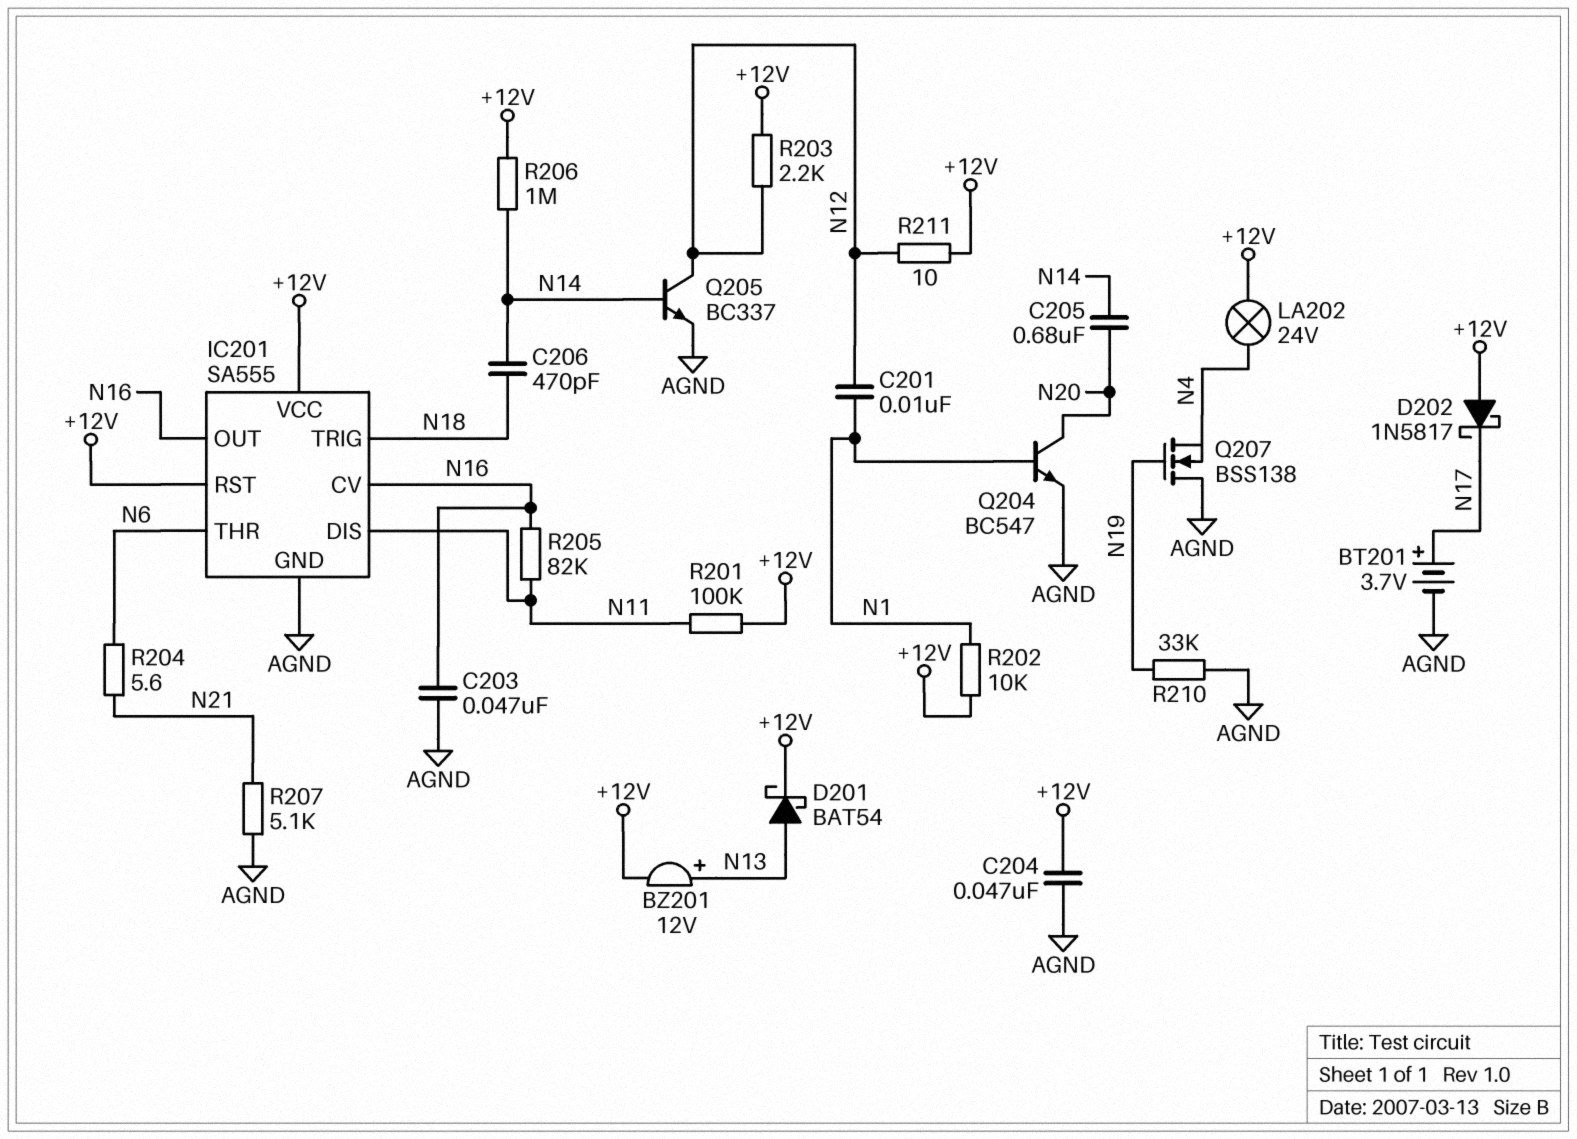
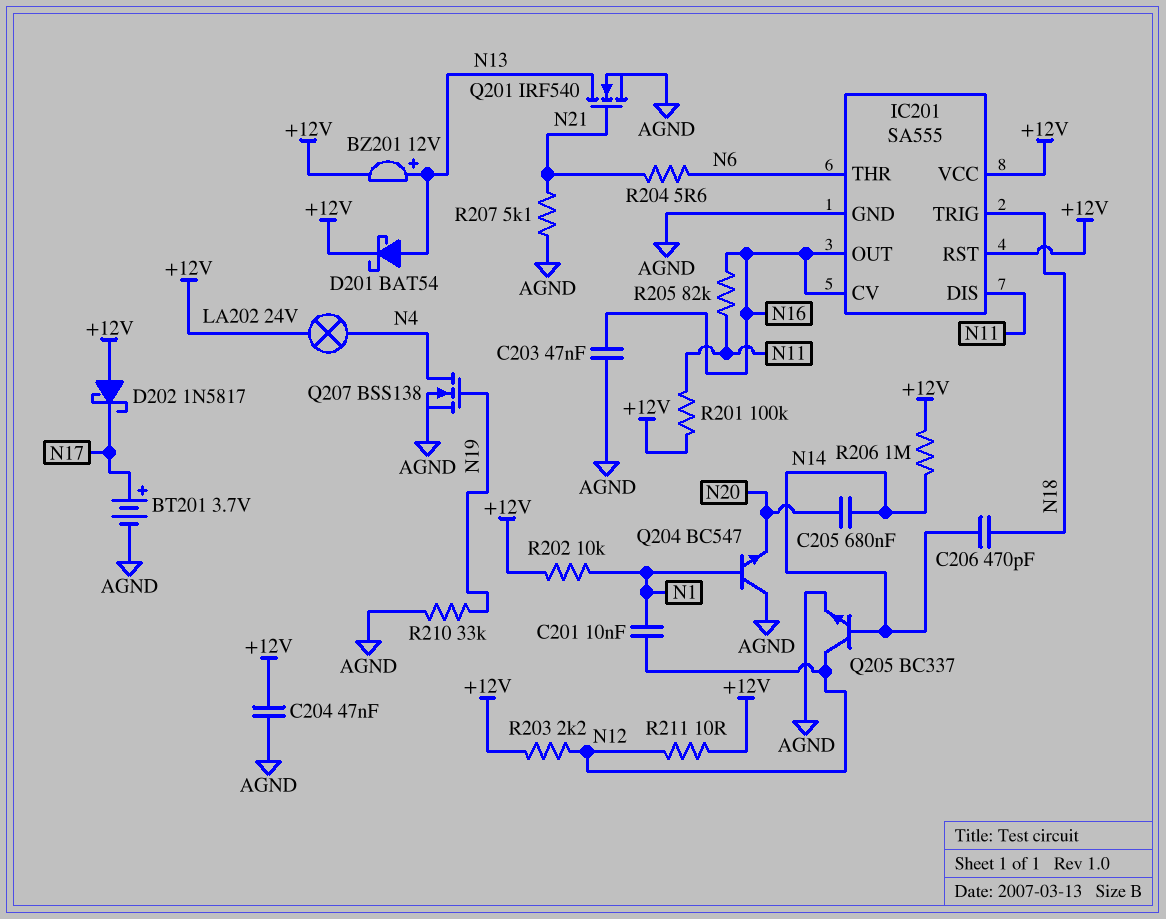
Q201: none -> NMOS IRF540 (G N21, D N13, S AGND)
Q204: NPN BC547 (B N1, C N20, E AGND) -> NPN BC547 (B N1, C AGND, E N20)
Q207: NMOS BSS138 (G N19, D AGND, S N4) -> NMOS BSS138 (G N19, D N4, S AGND)

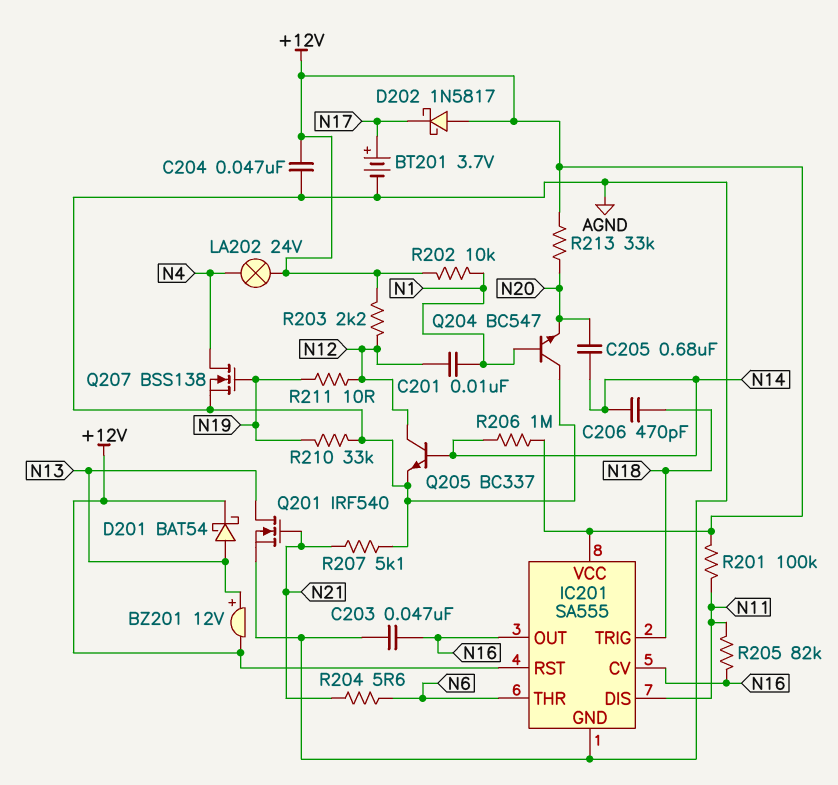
R211: 10 (+12V, N12) -> 10 (N12, N19)
R213: none -> 33k (+12V, N20)

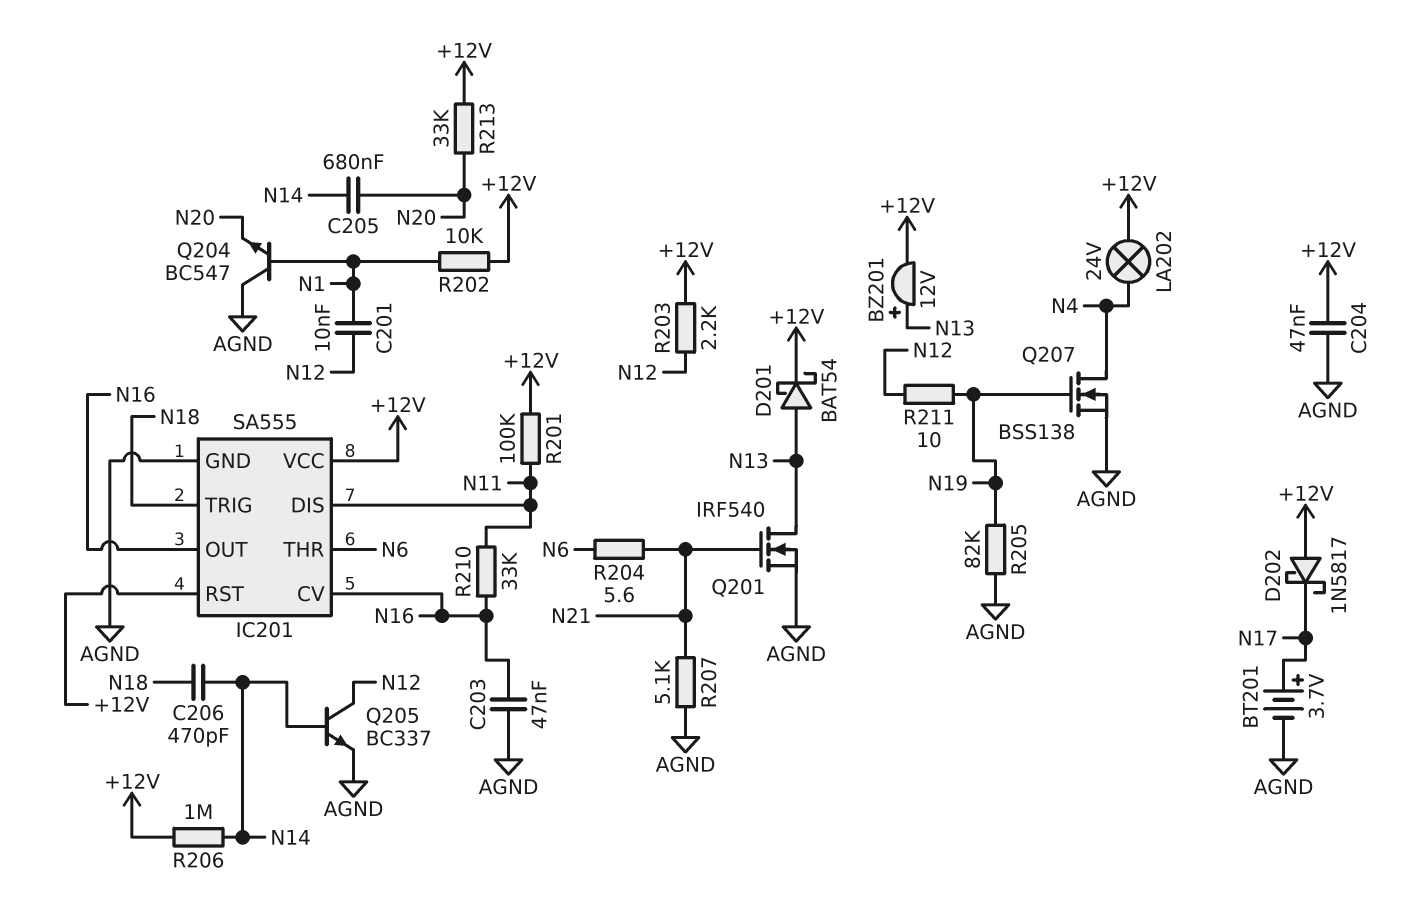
R205: 82k (N11, N16) -> 82k (AGND, N19)
R210: 33k (AGND, N19) -> 33k (N11, N16)

